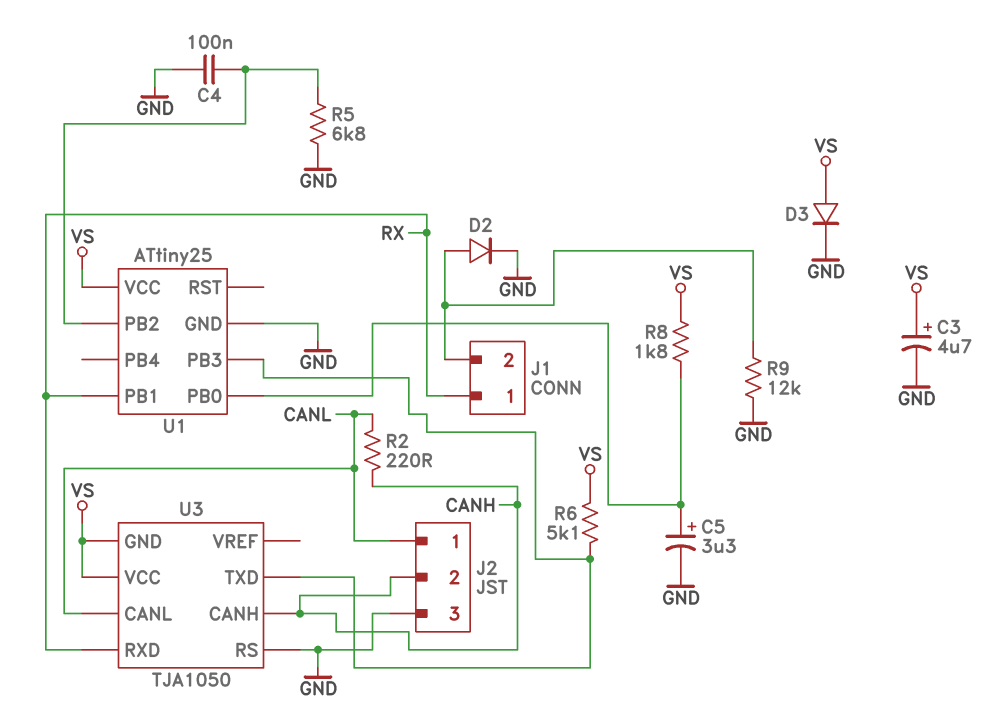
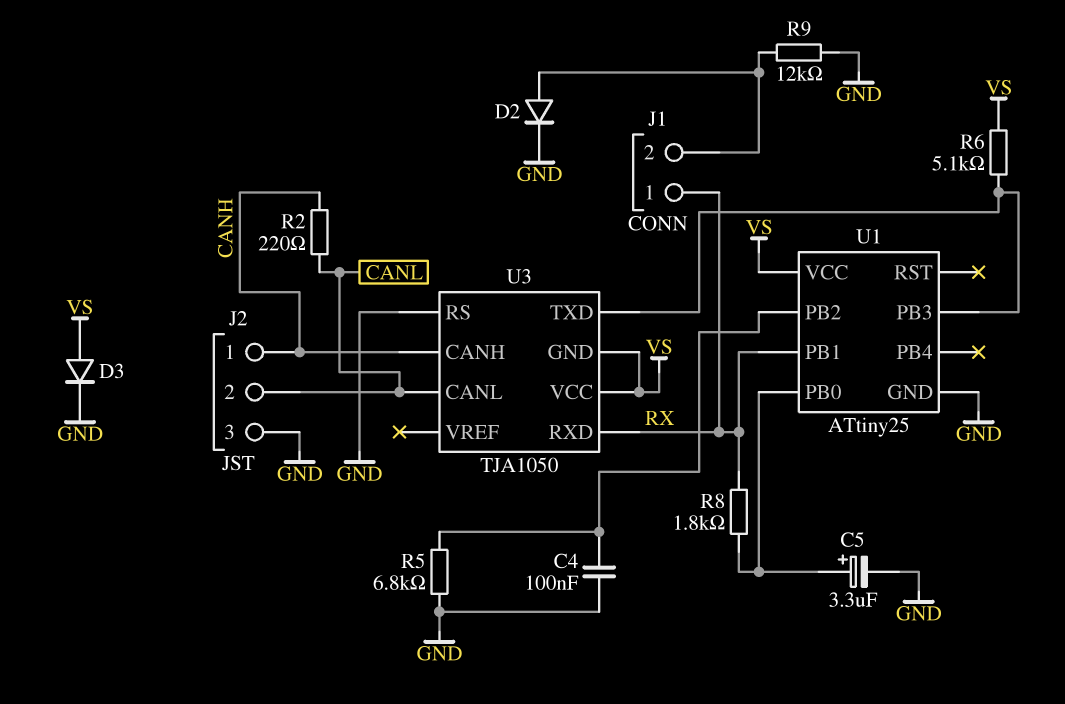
C3: 4.7uF (plus VS, minus GND) -> none
J2 pin 1: CANL -> CANH
J2 pin 2: CANH -> CANL
R8: 1.8k (U1/PB0, VS) -> 1.8k (RX, U1/PB0)

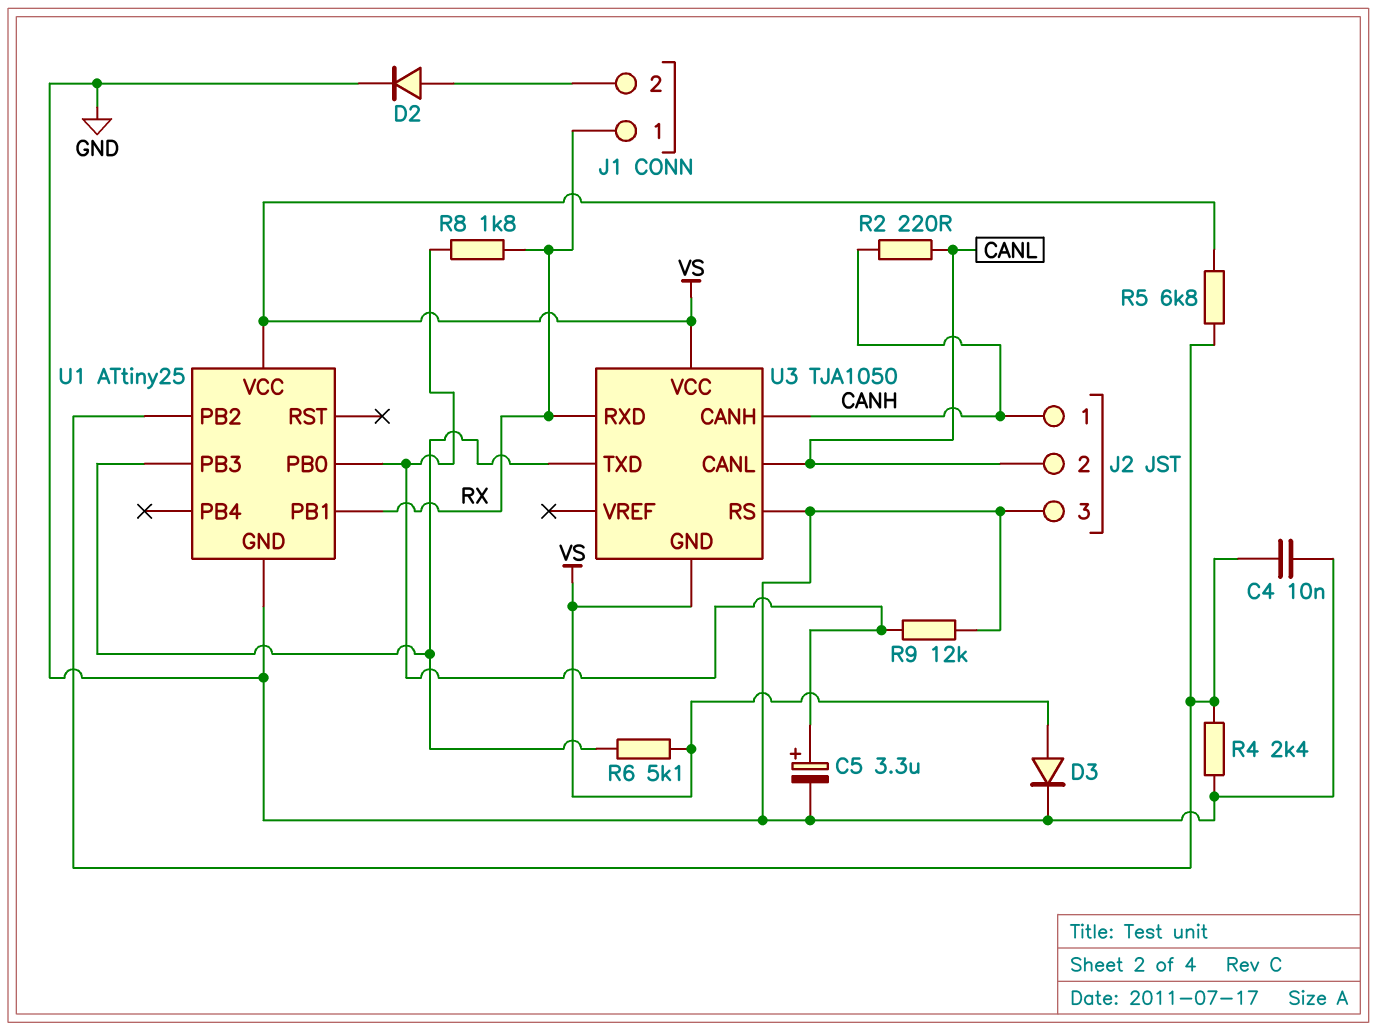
C4: 100nF (GND, U1/PB2) -> 10nF (GND, U1/PB2)
R4: none -> 2.4k (GND, U1/PB2)
R5: 6.8k (GND, U1/PB2) -> 6.8k (U1/PB2, VS)
R9: 12k (GND, J1/2) -> 12k (GND, U1/PB0)

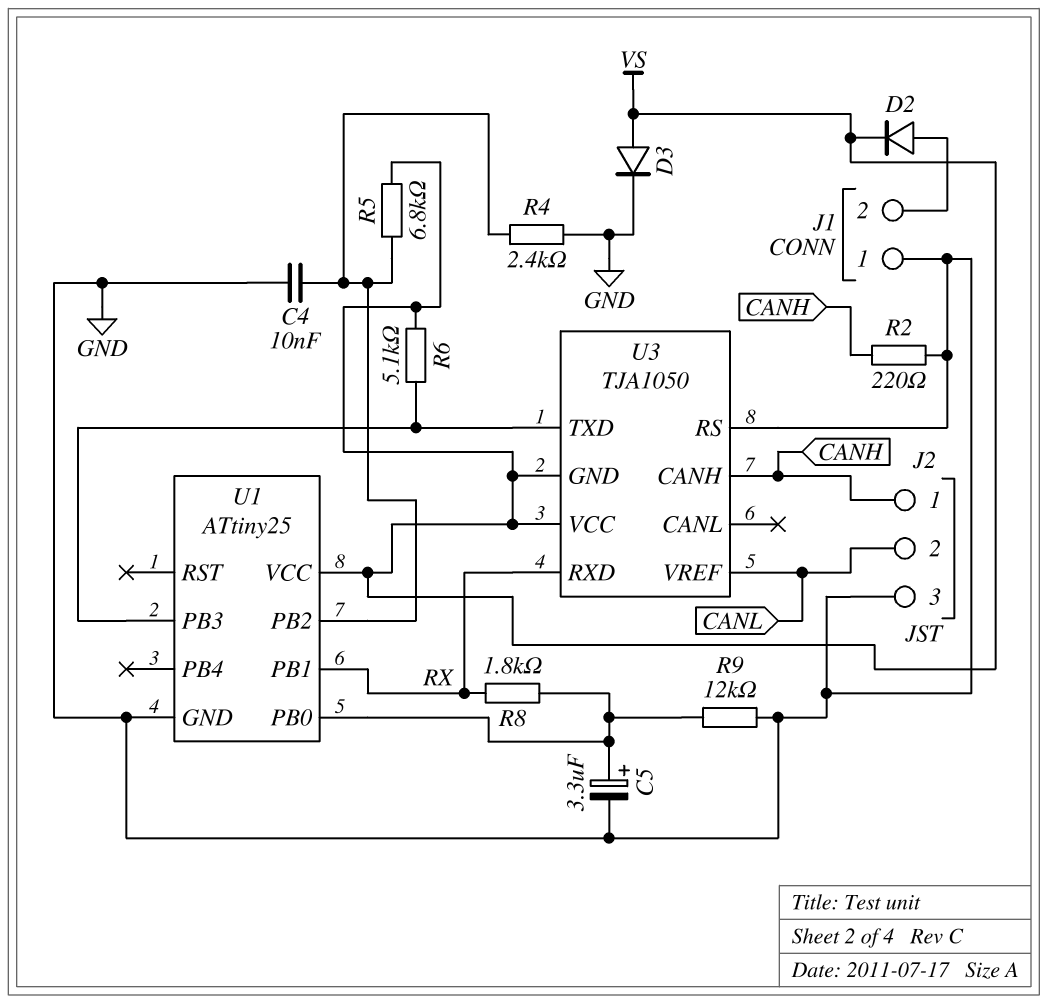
D2: diode (A J1/2, K GND) -> diode (A J1/2, K VS)
J1 pin 1: RX -> GND
R2: 220 (CANH, CANL) -> 220 (CANH, GND)
U3 pin CANL: CANL -> none
U3 pin VREF: none -> CANL

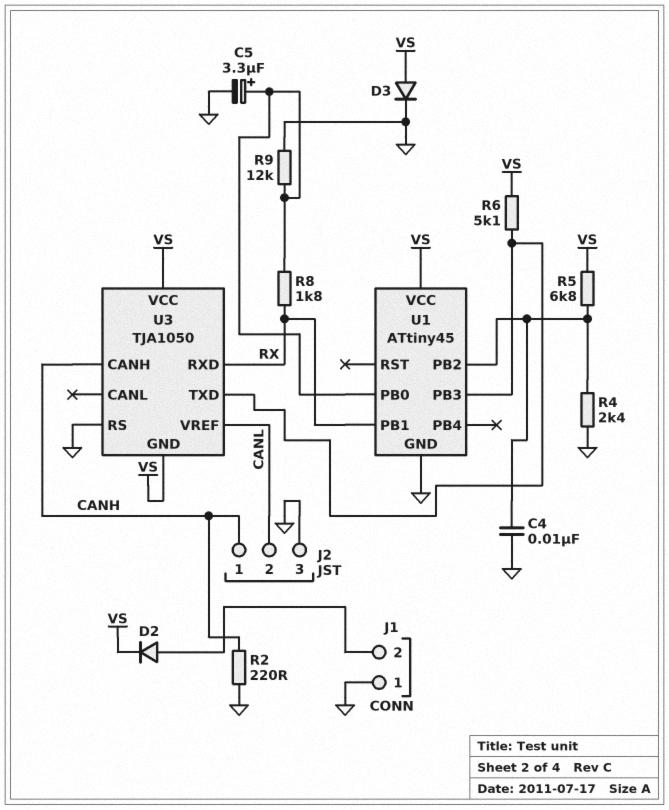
U1: ATtiny25 -> ATtiny45

